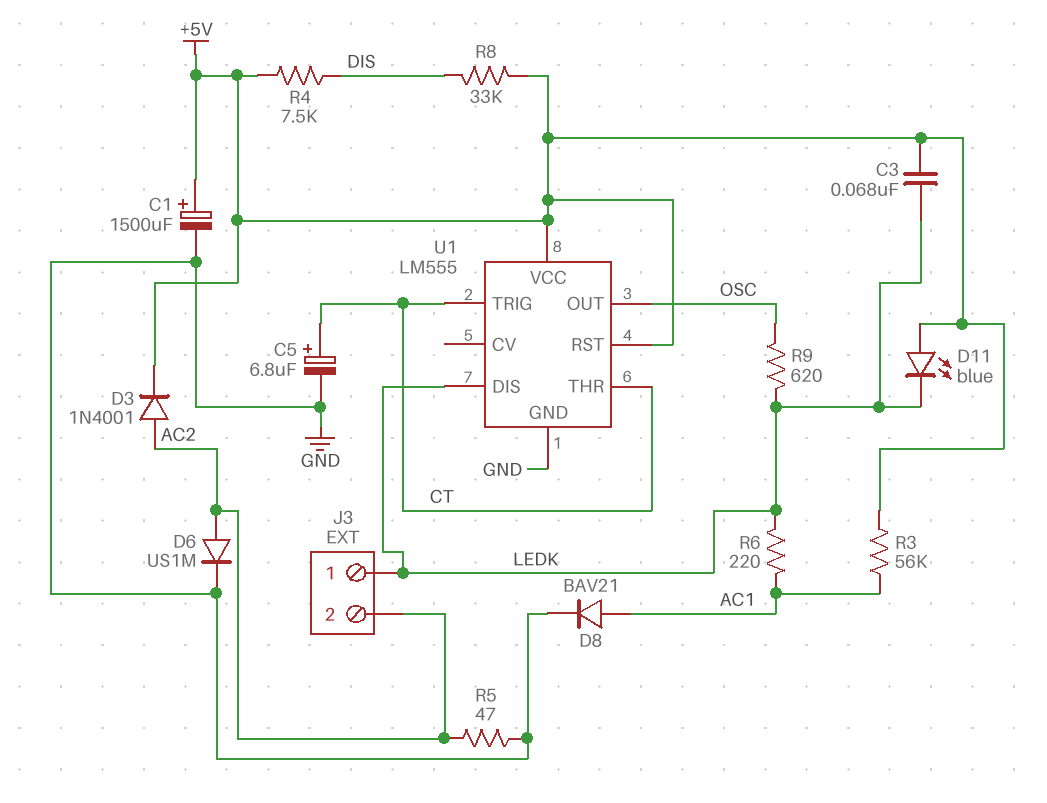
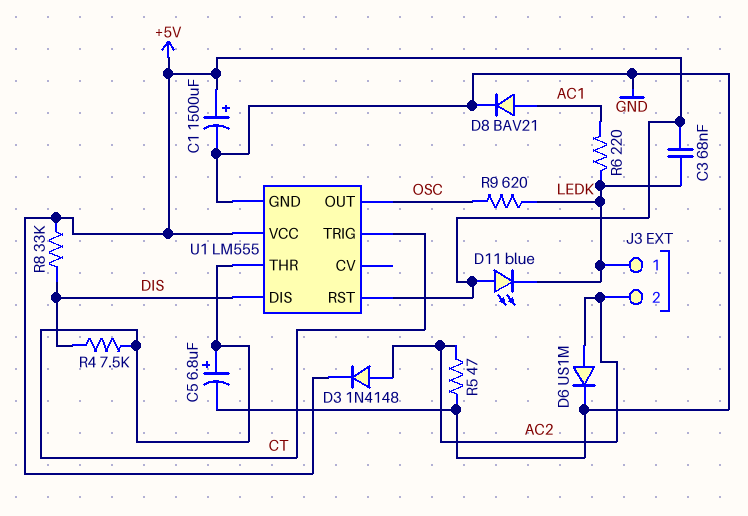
D3: diode 1N4001 (A AC2, K +5V) -> diode 1N4148 (A AC2, K +5V)
R3: 56k (+5V, AC1) -> none
R4: 7.5k (+5V, DIS) -> 7.5k (CT, DIS)
U1 pin DIS: LEDK -> DIS

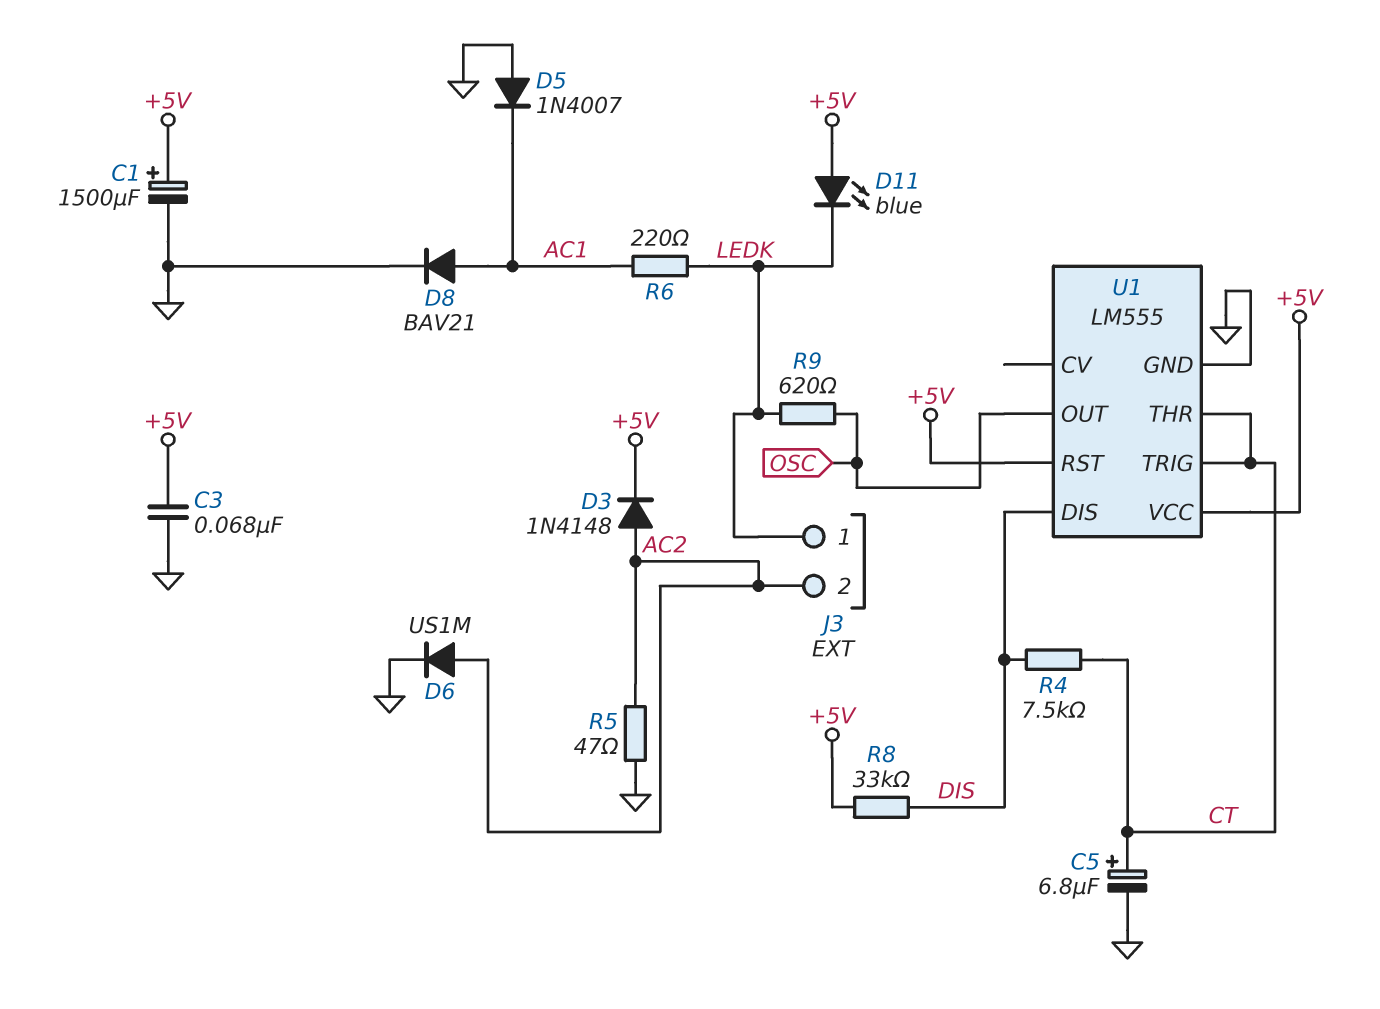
C3: 68nF (+5V, LEDK) -> 68nF (+5V, GND)
D5: none -> diode 1N4007 (A GND, K AC1)

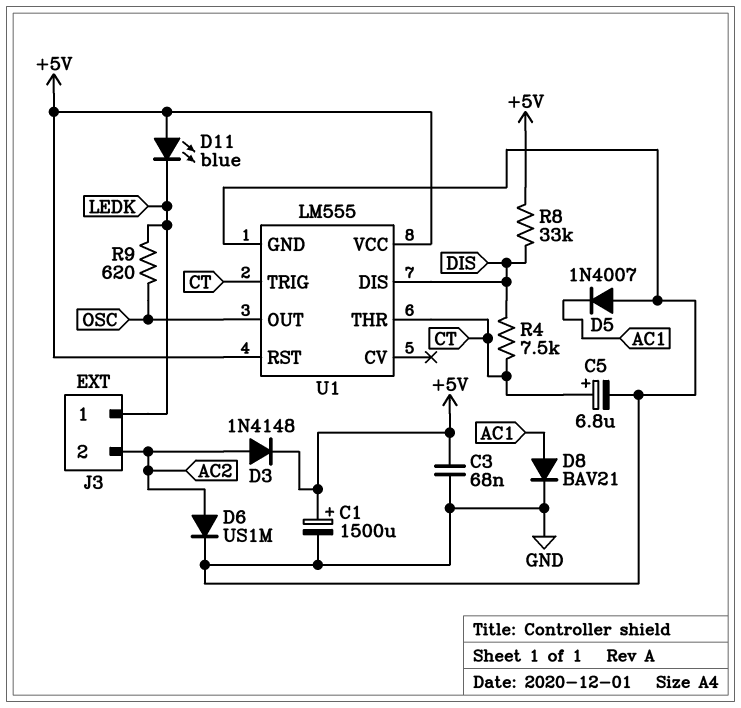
R5: 47 (AC2, GND) -> none
R6: 220 (AC1, LEDK) -> none

